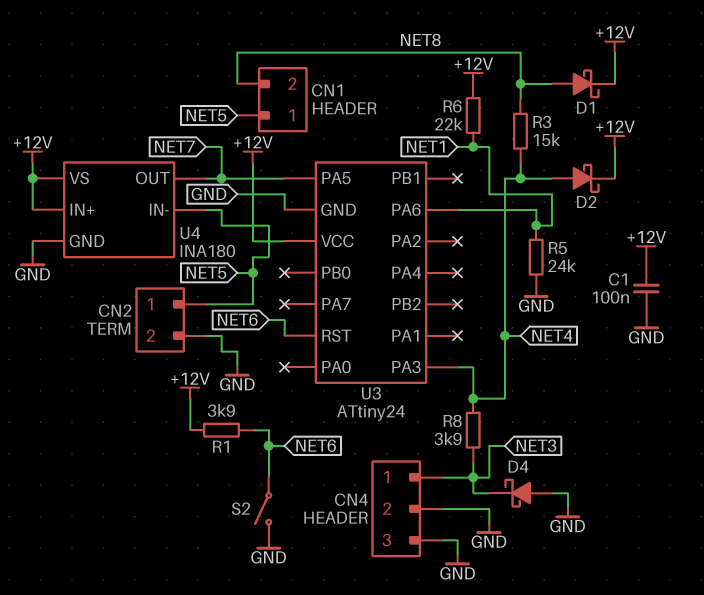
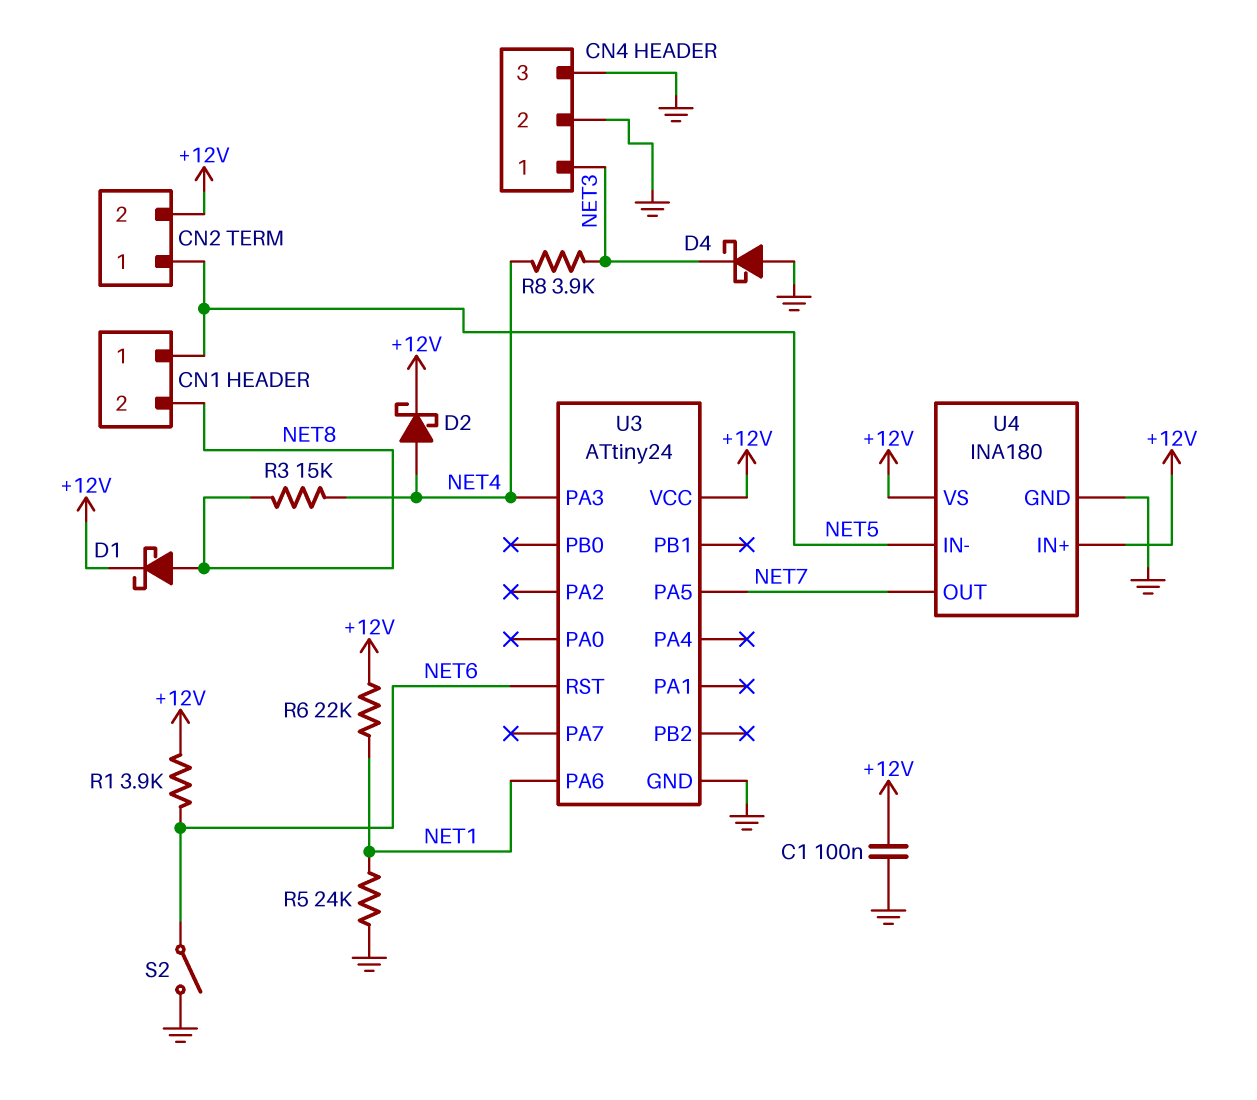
CN2 pin 2: GND -> +12V

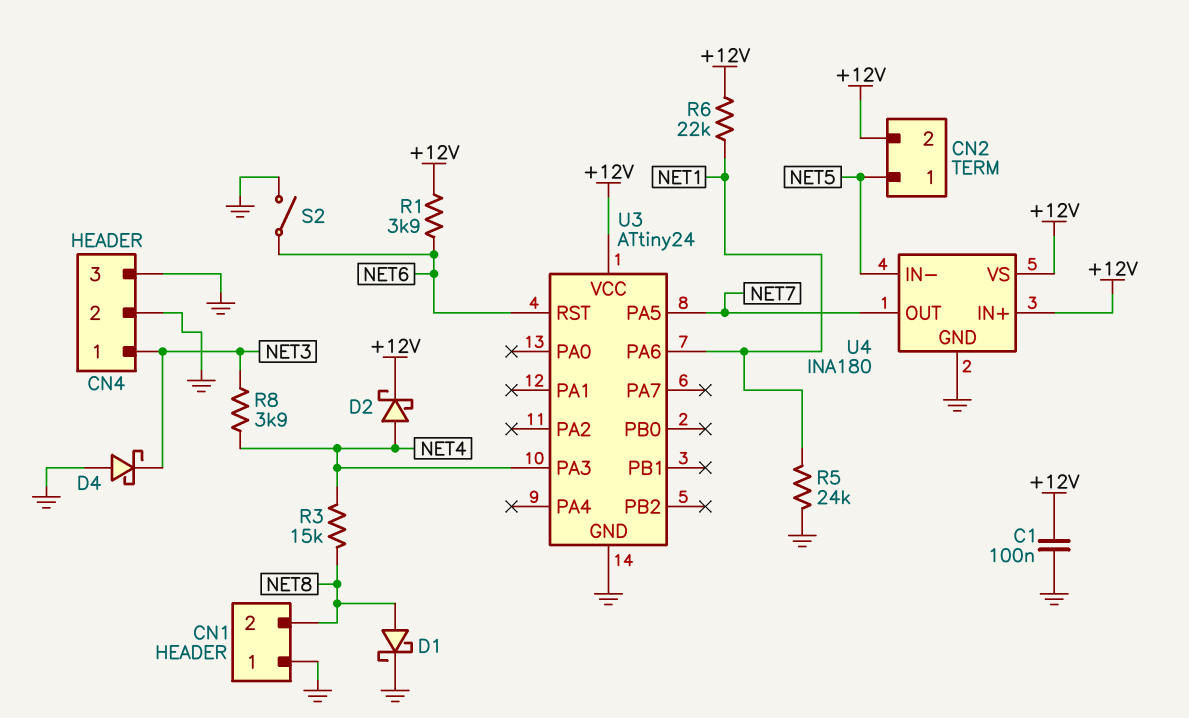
CN1 pin 1: NET5 -> GND
D1: schottky (A NET8, K +12V) -> schottky (A NET8, K GND)

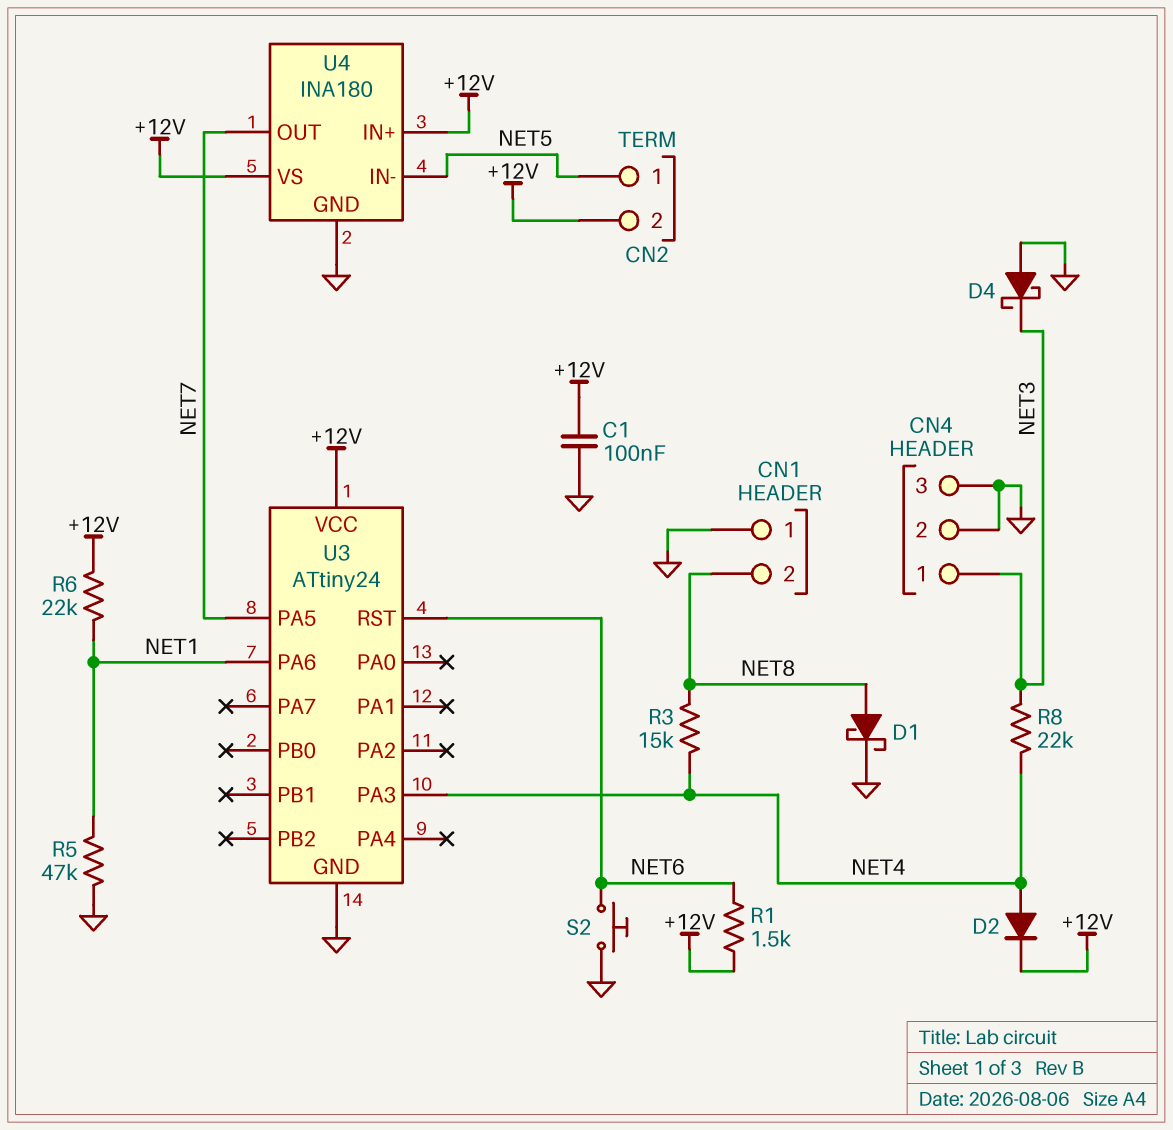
D2: schottky (A NET4, K +12V) -> diode (A NET4, K +12V)
R1: 3.9k (+12V, NET6) -> 1.5k (+12V, NET6)
R5: 24k (GND, NET1) -> 47k (GND, NET1)
R8: 3.9k (NET3, NET4) -> 22k (NET3, NET4)
S2: switch (GND, NET6) -> button (GND, NET6)

